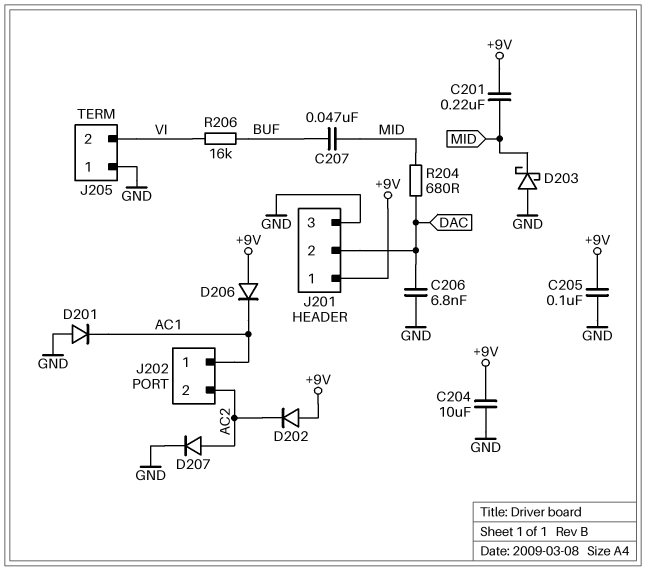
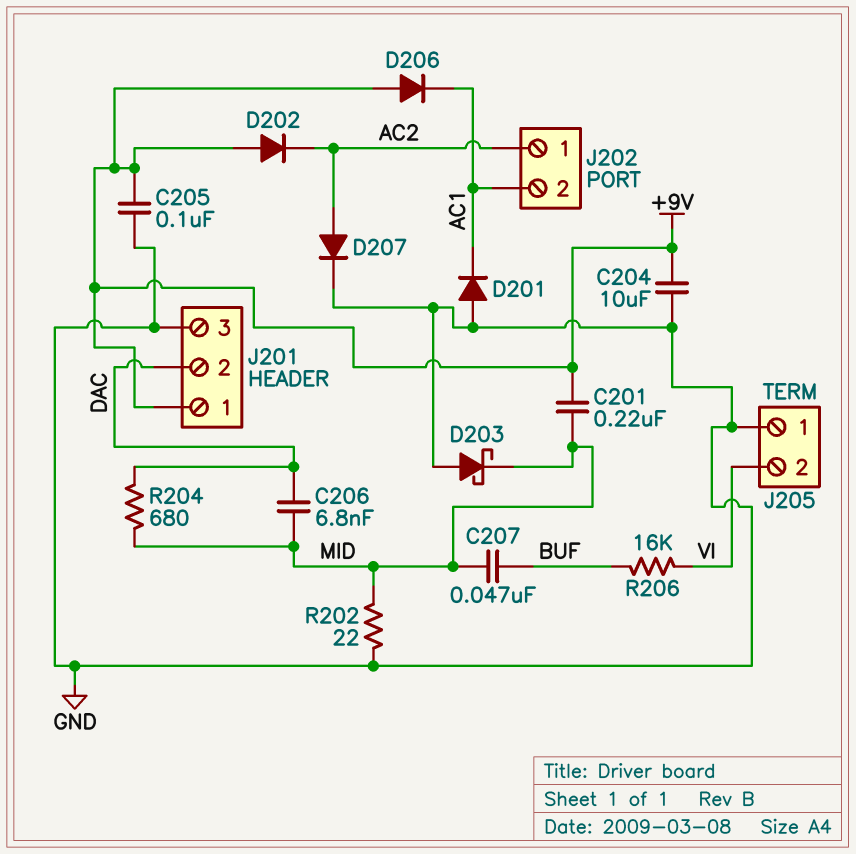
C206: 6.8nF (DAC, GND) -> 6.8nF (DAC, MID)
J202 pin 1: AC1 -> AC2
J202 pin 2: AC2 -> AC1
R202: none -> 22 (GND, MID)

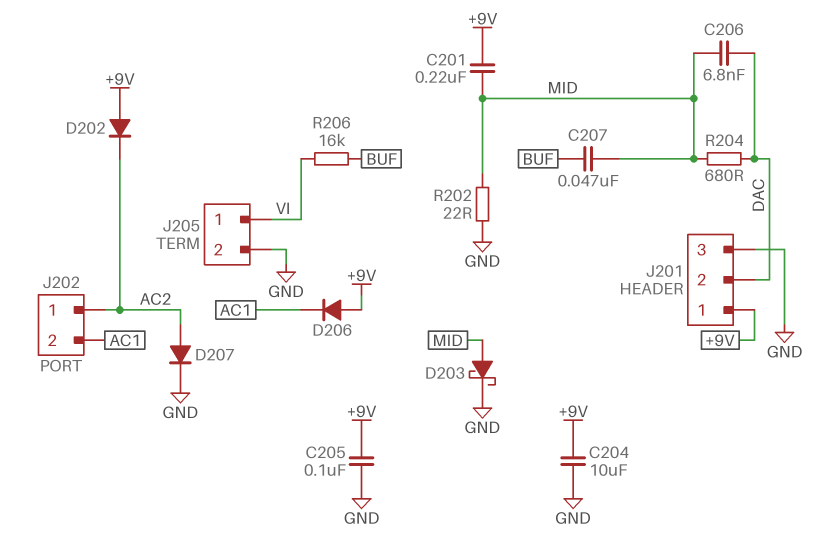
D201: diode (A GND, K AC1) -> none
D203: schottky (A GND, K MID) -> schottky (A MID, K GND)
J205 pin 1: GND -> VI
J205 pin 2: VI -> GND

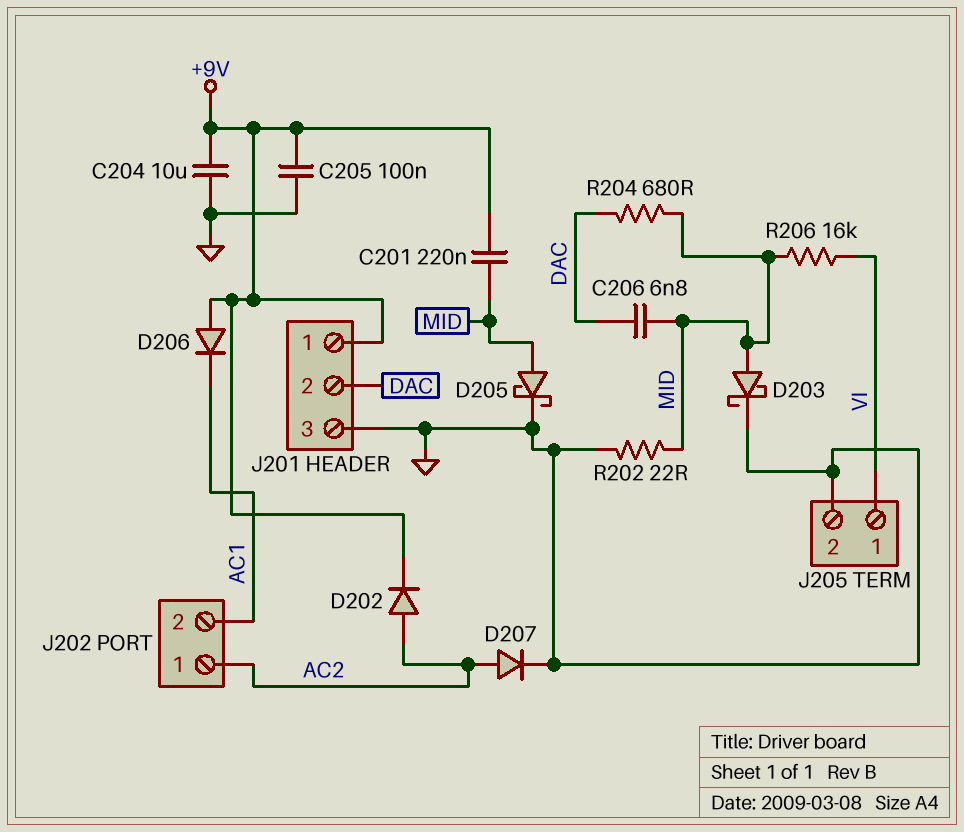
C207: 47nF (BUF, MID) -> none
D202: diode (A +9V, K AC2) -> diode (A AC2, K +9V)
D205: none -> schottky (A MID, K GND)
R206: 16k (BUF, VI) -> 16k (MID, VI)

